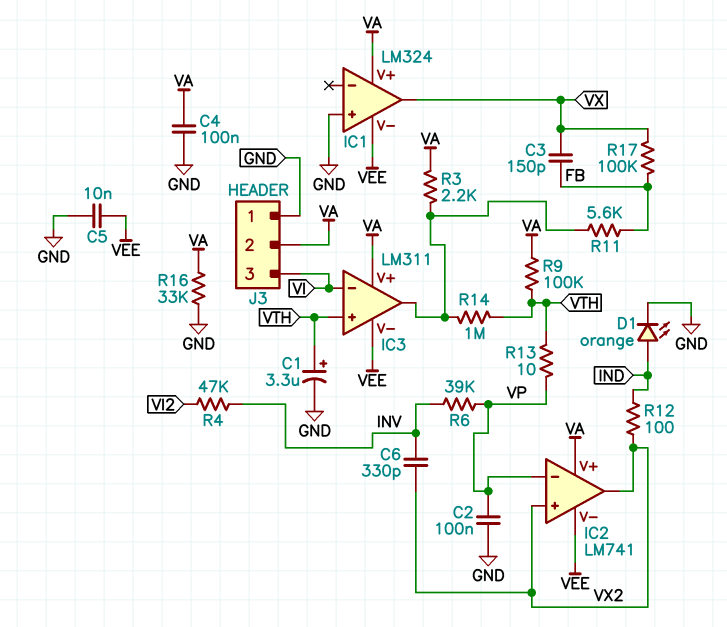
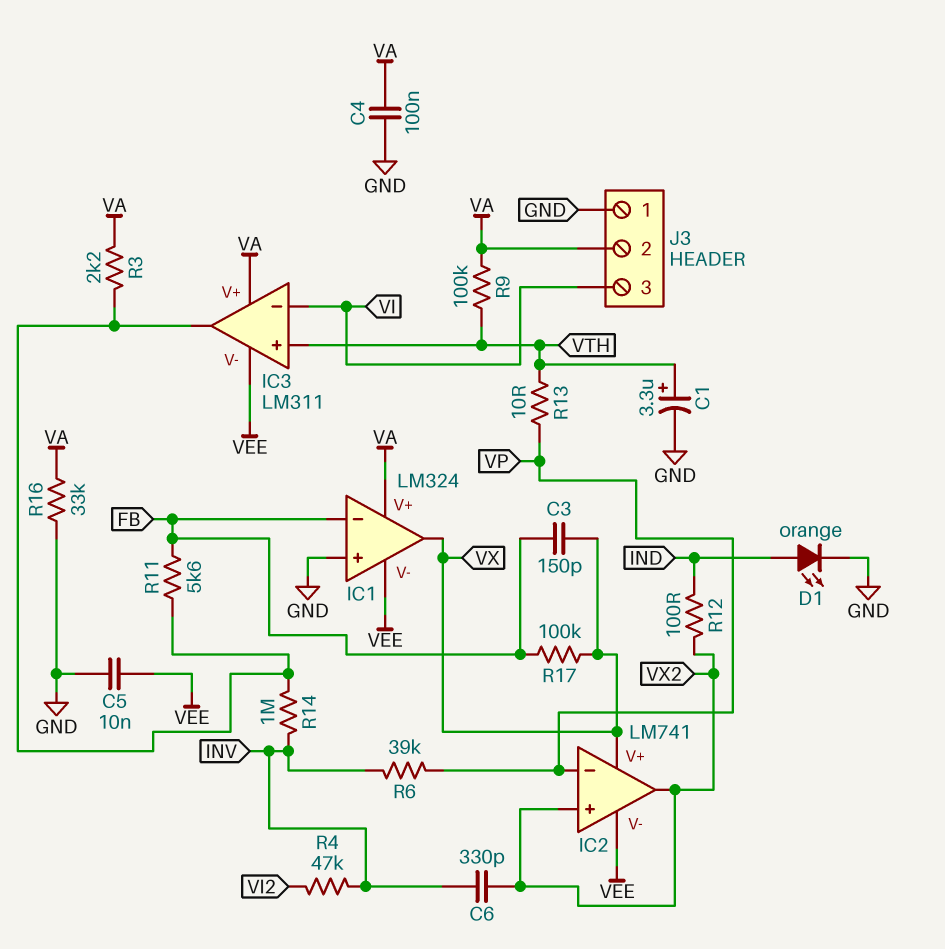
C2: 100nF (GND, VP) -> none
IC1 pin in-: none -> FB
IC2 pin V+: VA -> VX
R14: 1M (IC3/out, VTH) -> 1M (IC3/out, INV)

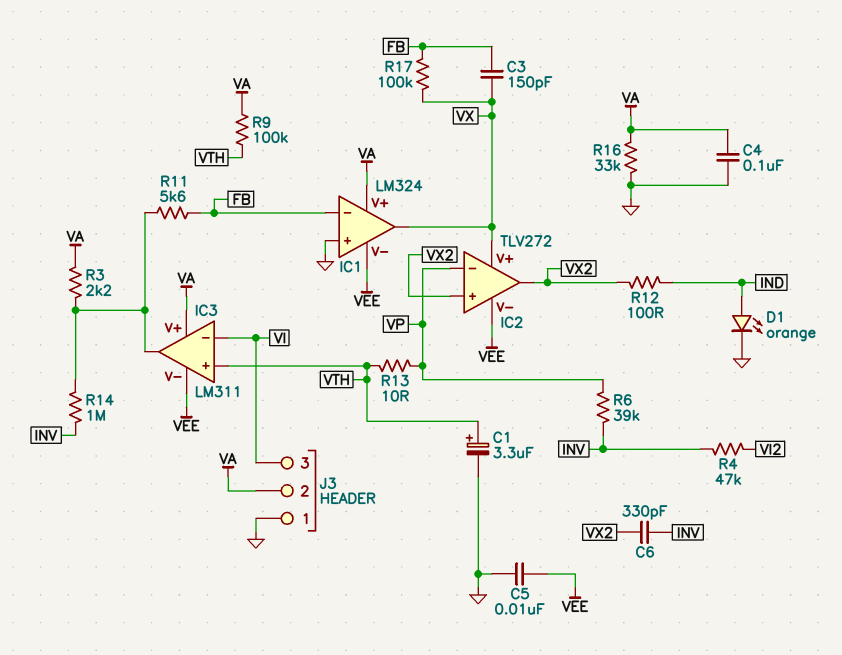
IC2: LM741 -> TLV272

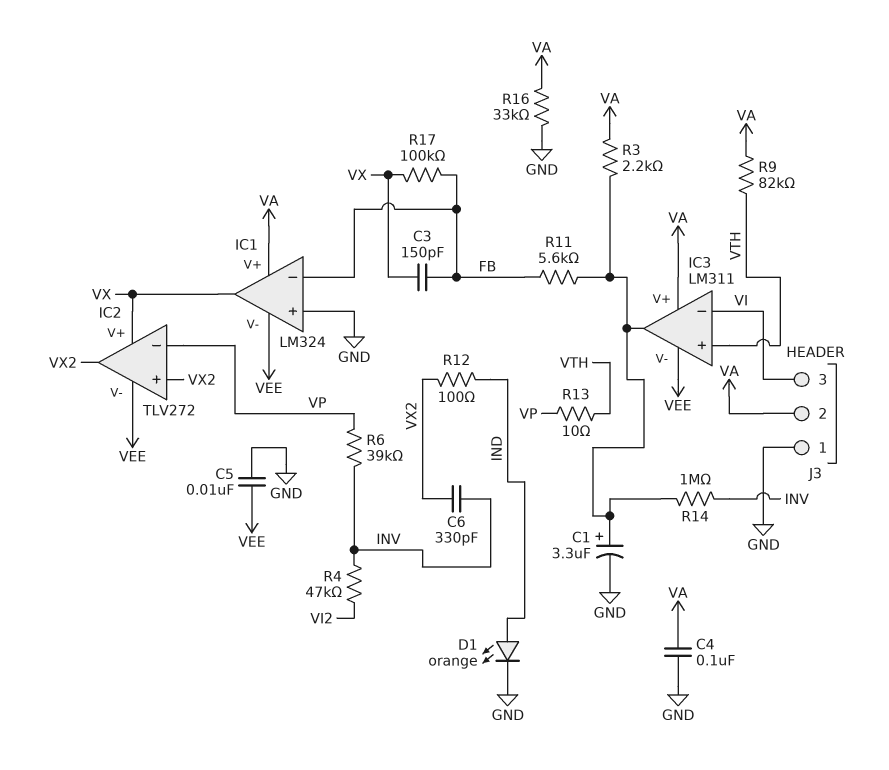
C1: 3.3uF (plus VTH, minus GND) -> 3.3uF (plus IC3/out, minus GND)
R9: 100k (VA, VTH) -> 82k (VA, VTH)

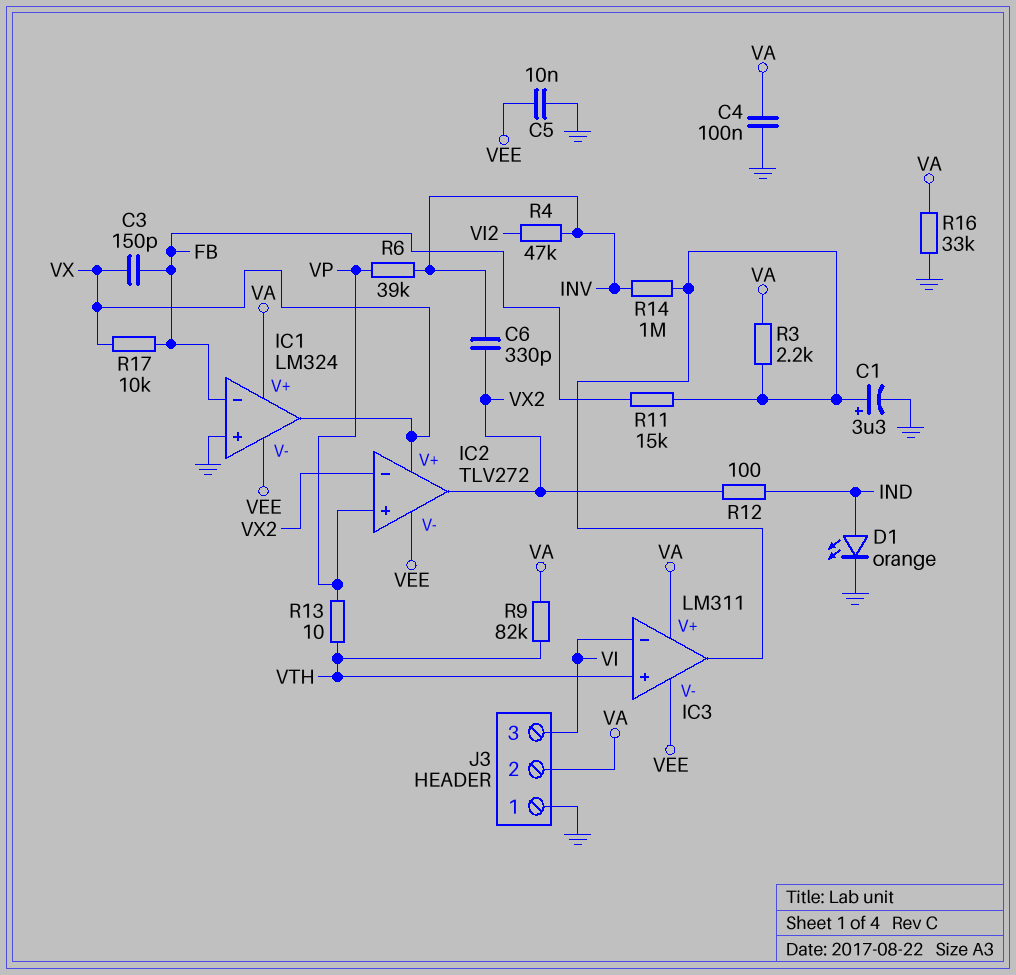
IC2 pin in+: VX2 -> VP
IC2 pin in-: VP -> VX2
R11: 5.6k (FB, IC3/out) -> 15k (FB, IC3/out)
R17: 100k (FB, VX) -> 10k (FB, VX)

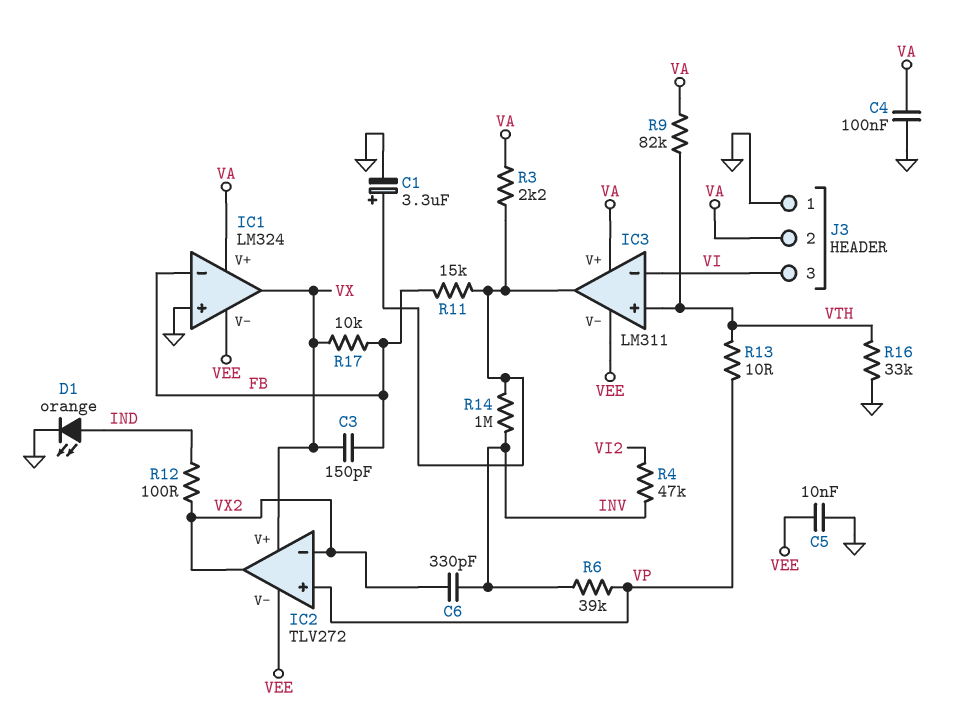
R16: 33k (GND, VA) -> 33k (GND, VTH)

